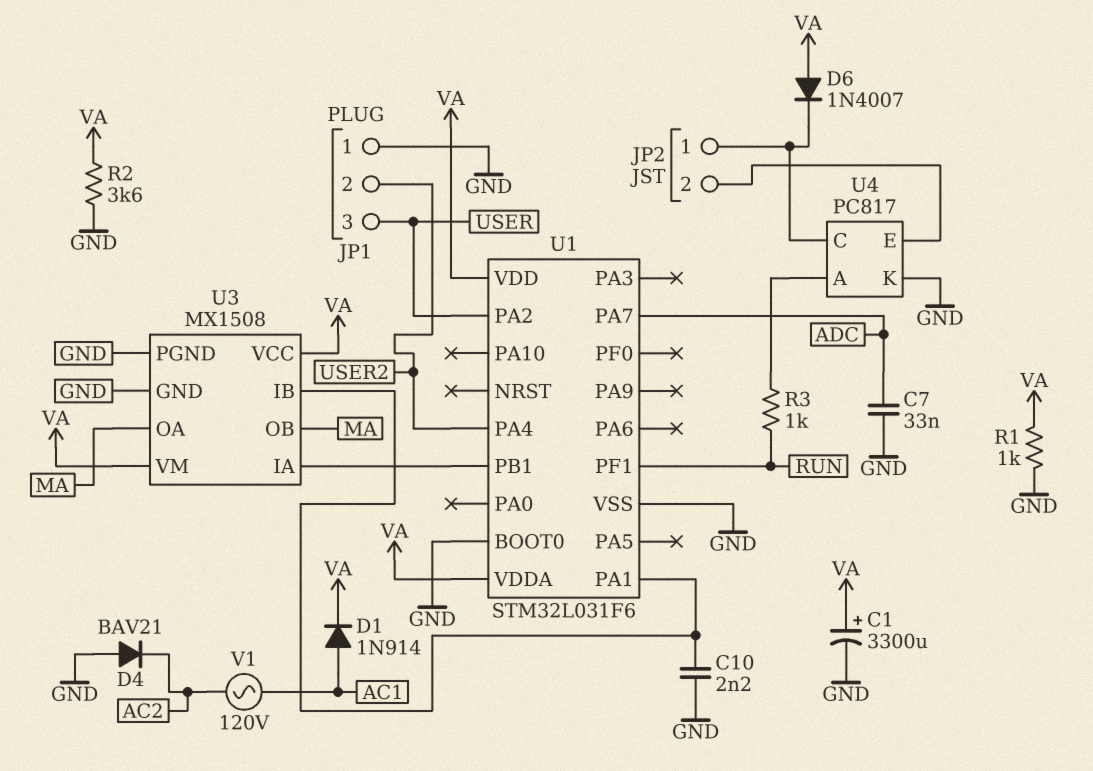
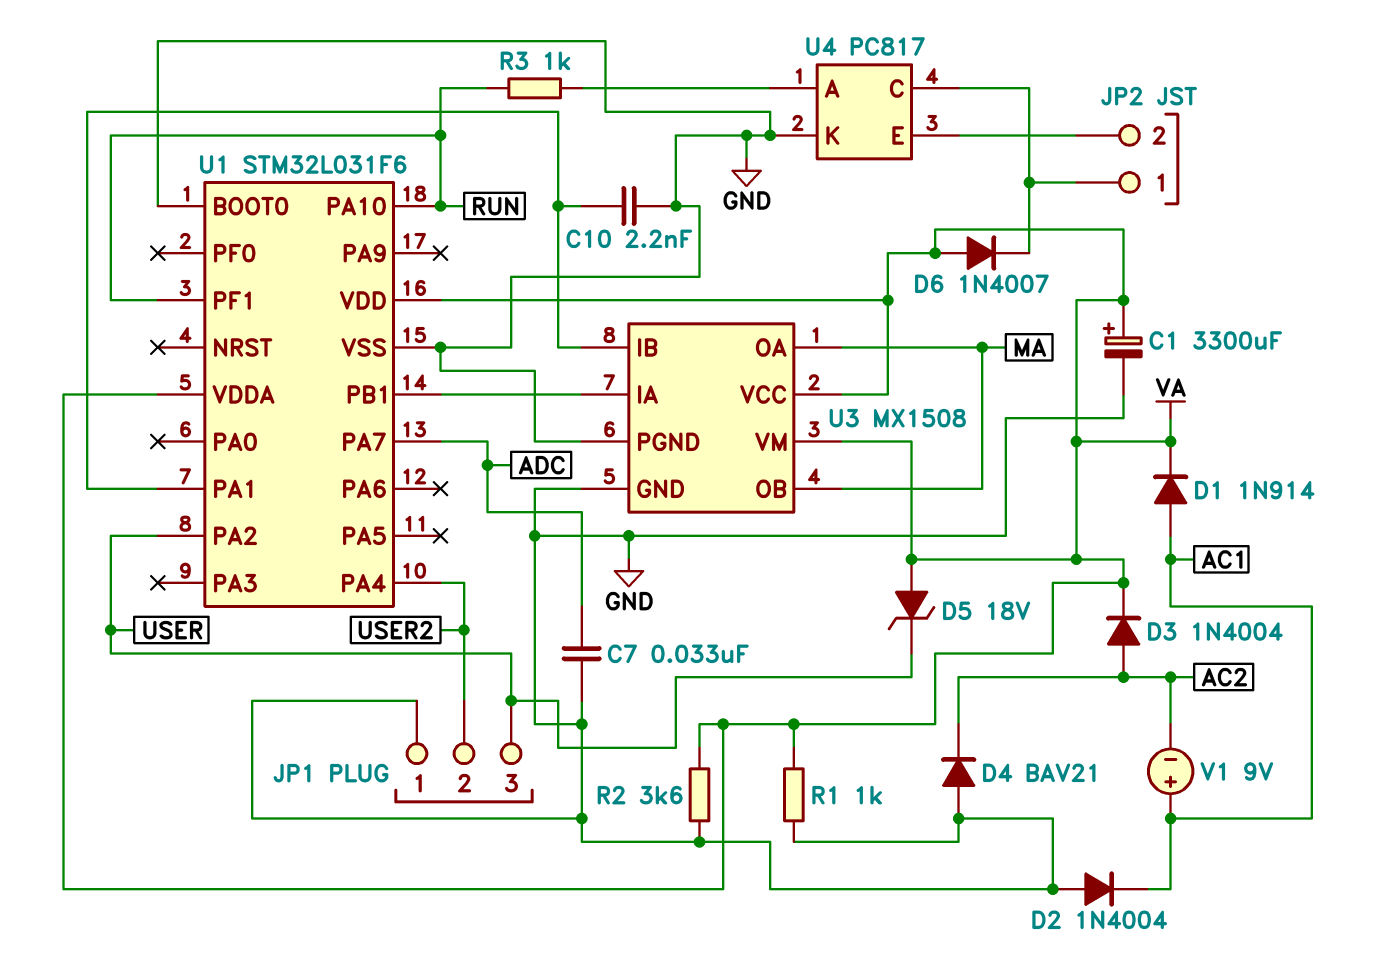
D2: none -> diode 1N4004 (A GND, K AC1)
D3: none -> diode 1N4004 (A AC2, K VA)
D5: none -> zener 18V (A VA, K USER)
U1 pin PA10: none -> RUN
V1: AC 120V (AC1, AC2) -> 9V (plus AC1, minus AC2)

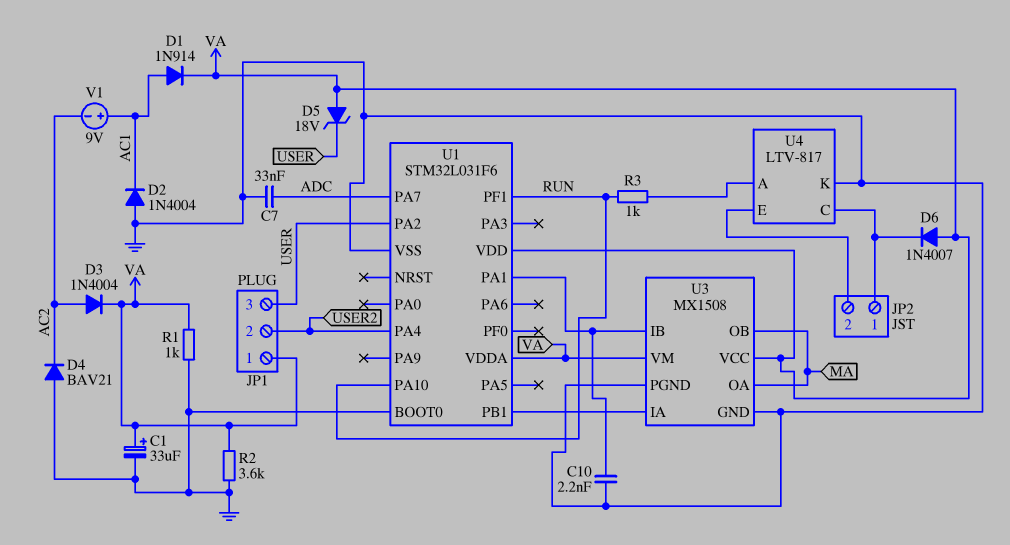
C1: 3300uF (plus VA, minus GND) -> 33uF (plus VA, minus GND)
JP1 pin 1: GND -> VA
U4: PC817 -> LTV-817

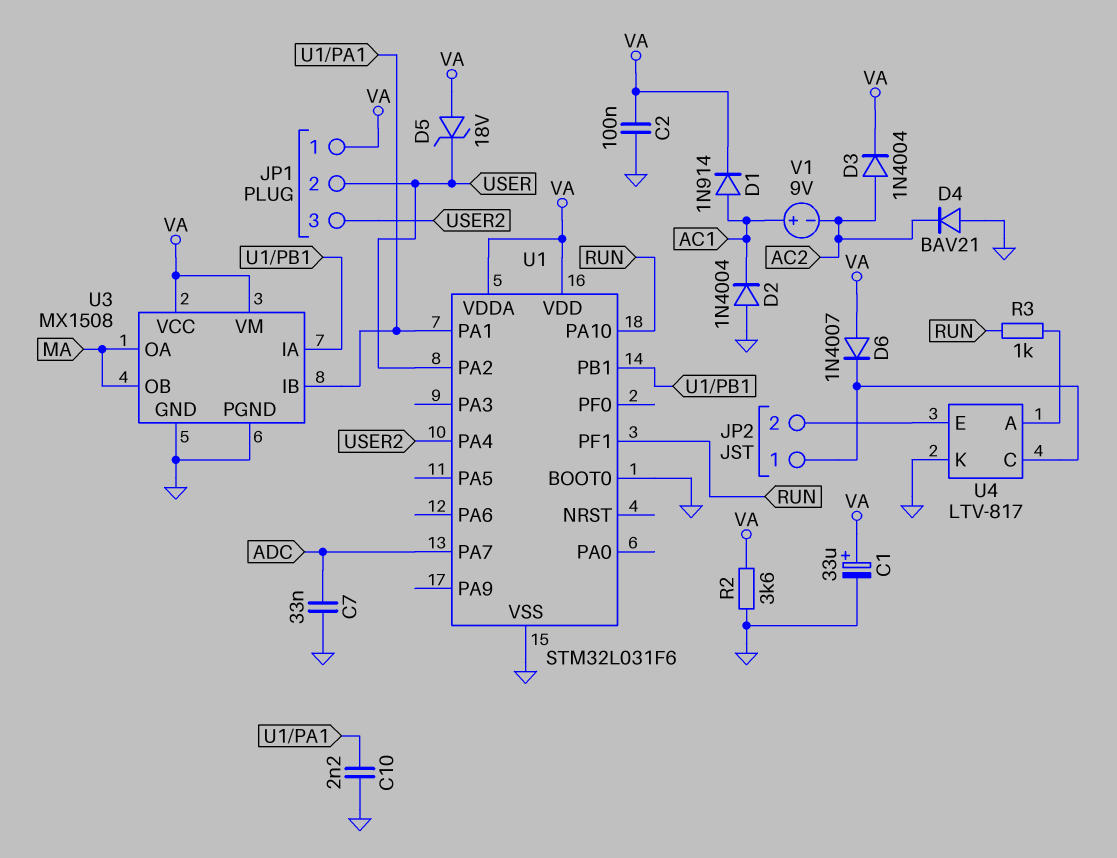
C2: none -> 100nF (GND, VA)
JP1 pin 2: USER2 -> USER
JP1 pin 3: USER -> USER2
R1: 1k (GND, VA) -> none

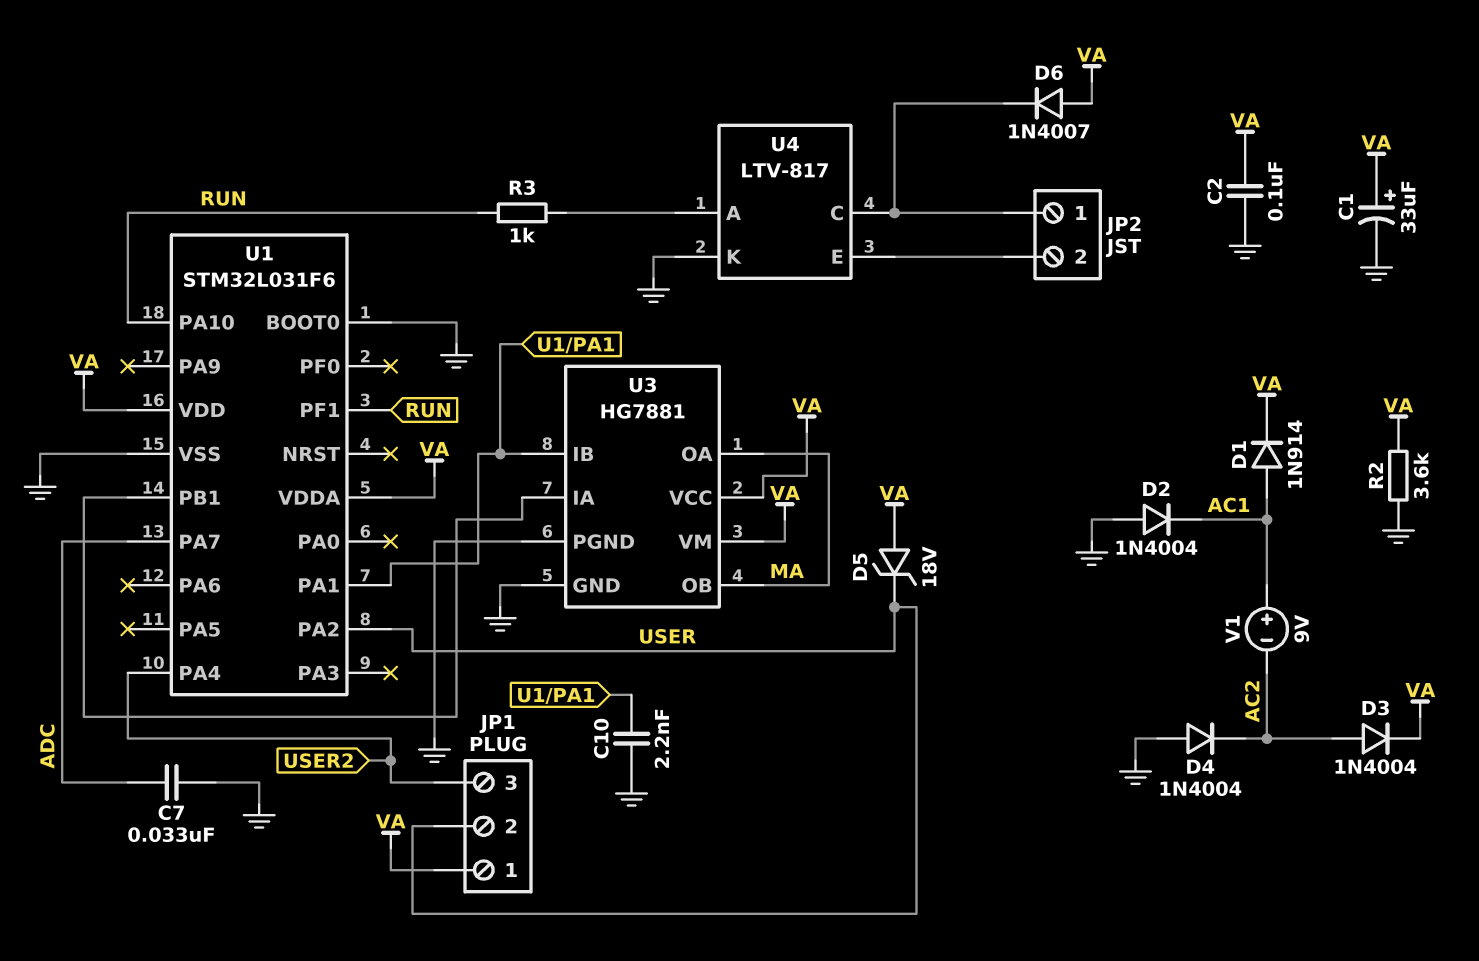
D4: diode BAV21 (A GND, K AC2) -> diode 1N4004 (A GND, K AC2)
U3: MX1508 -> HG7881

